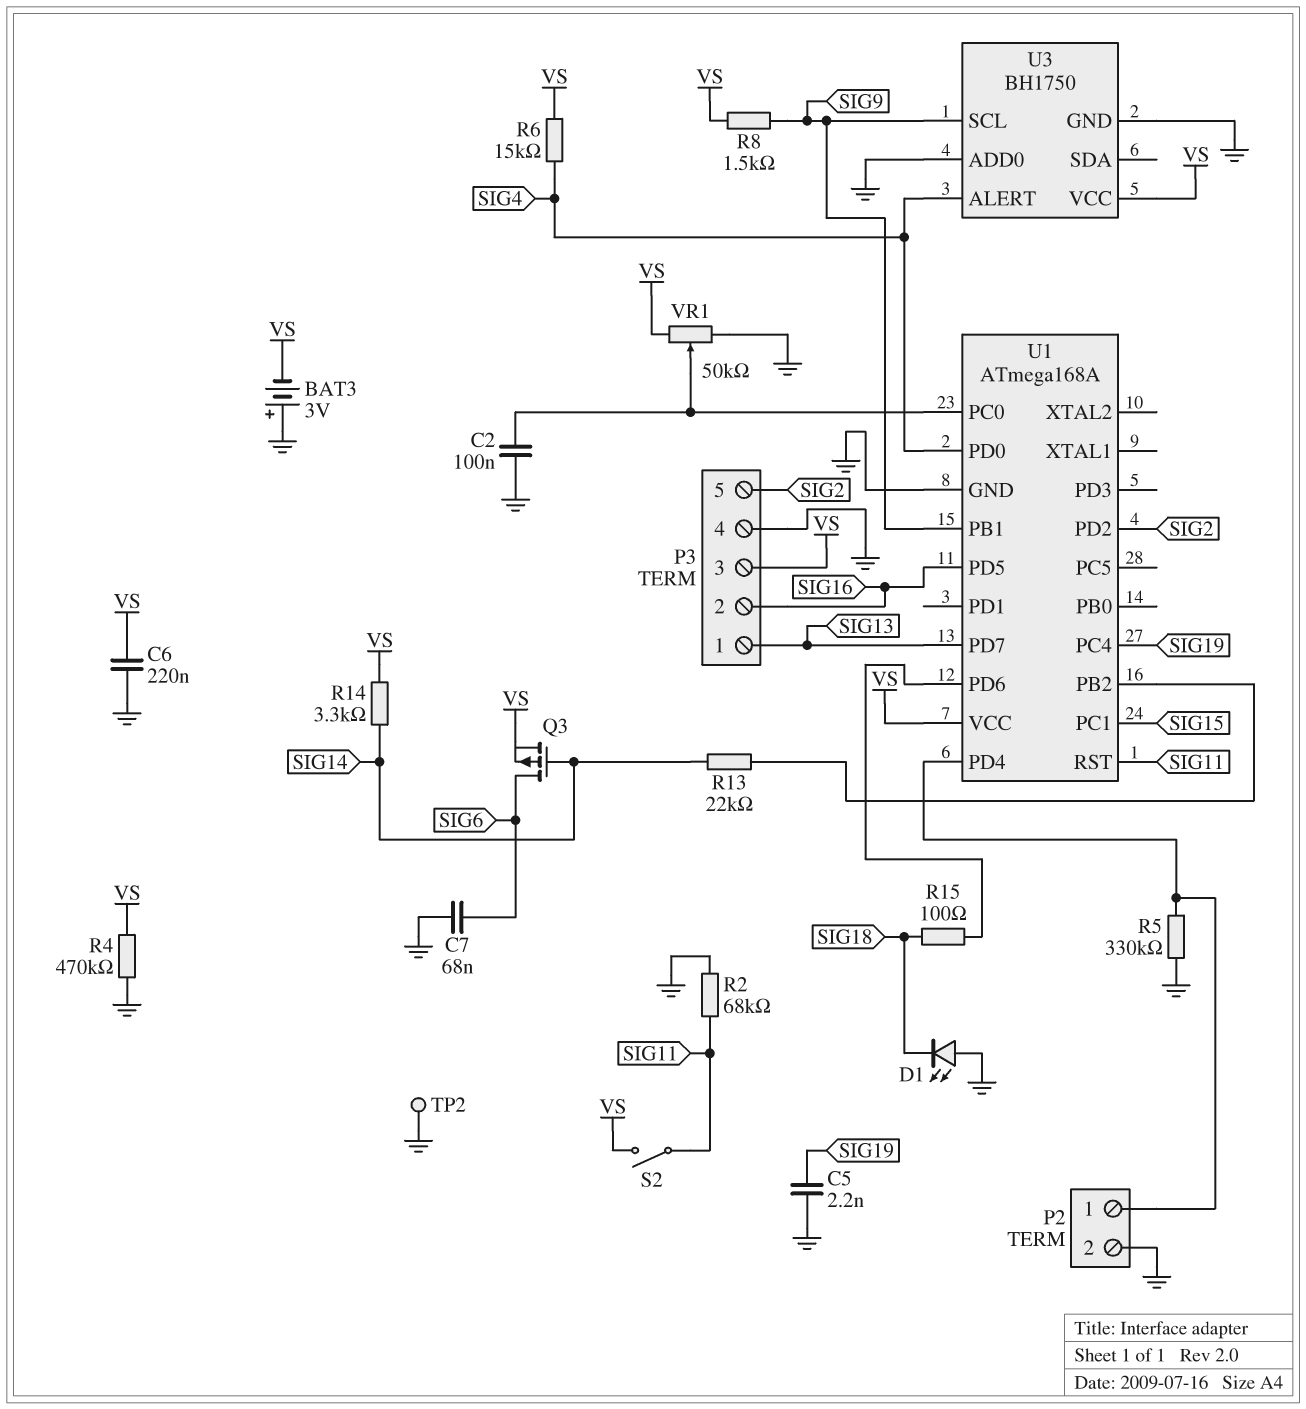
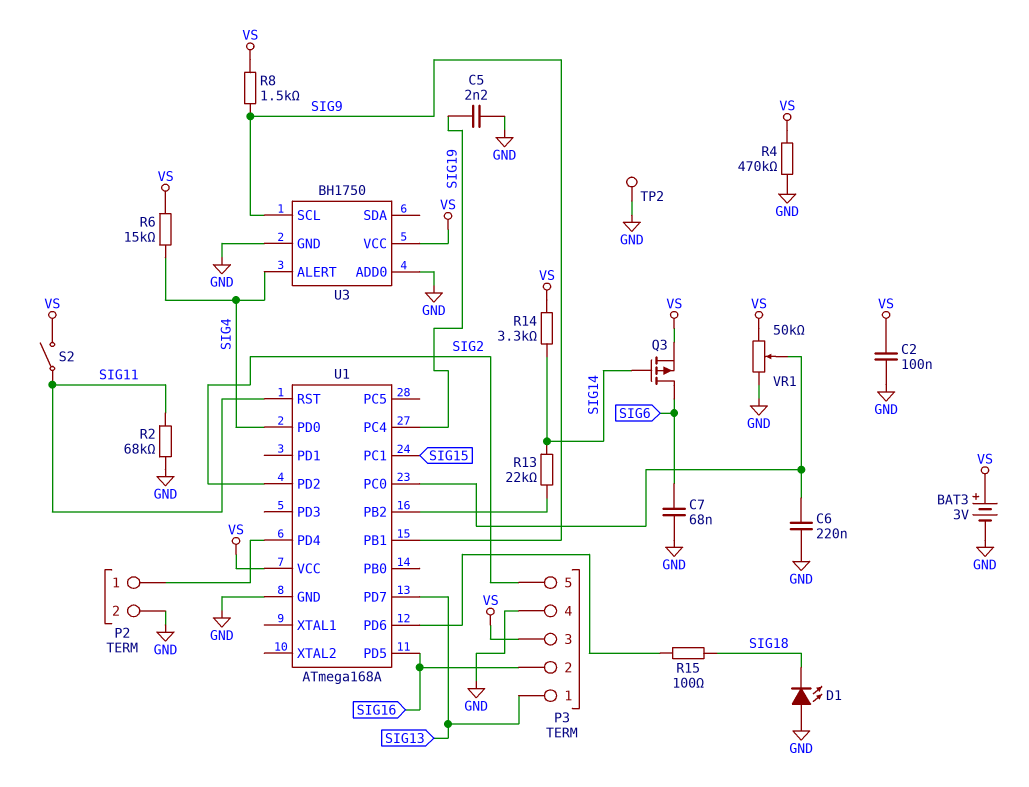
BAT3: 3V (plus GND, minus VS) -> 3V (plus VS, minus GND)
C2: 100nF (GND, U1/PC0) -> 100nF (GND, VS)
C6: 220nF (GND, VS) -> 220nF (GND, U1/PC0)
R5: 330k (GND, P2/1) -> none

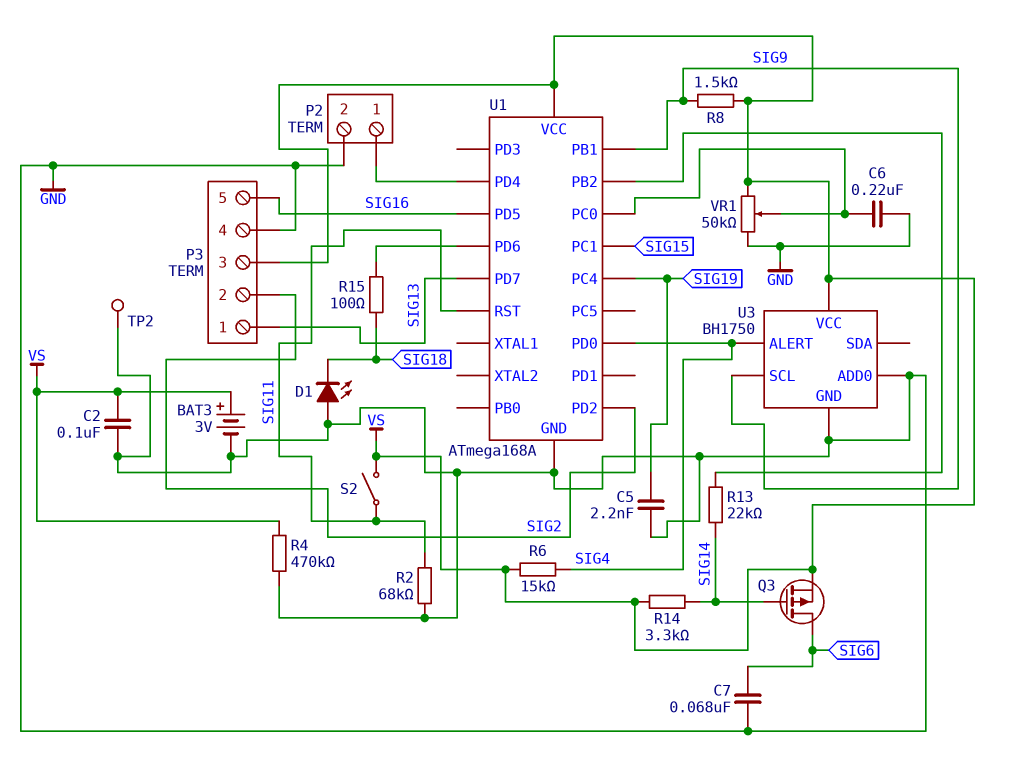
P3 pin 2: SIG16 -> SIG2
P3 pin 5: SIG2 -> SIG16

